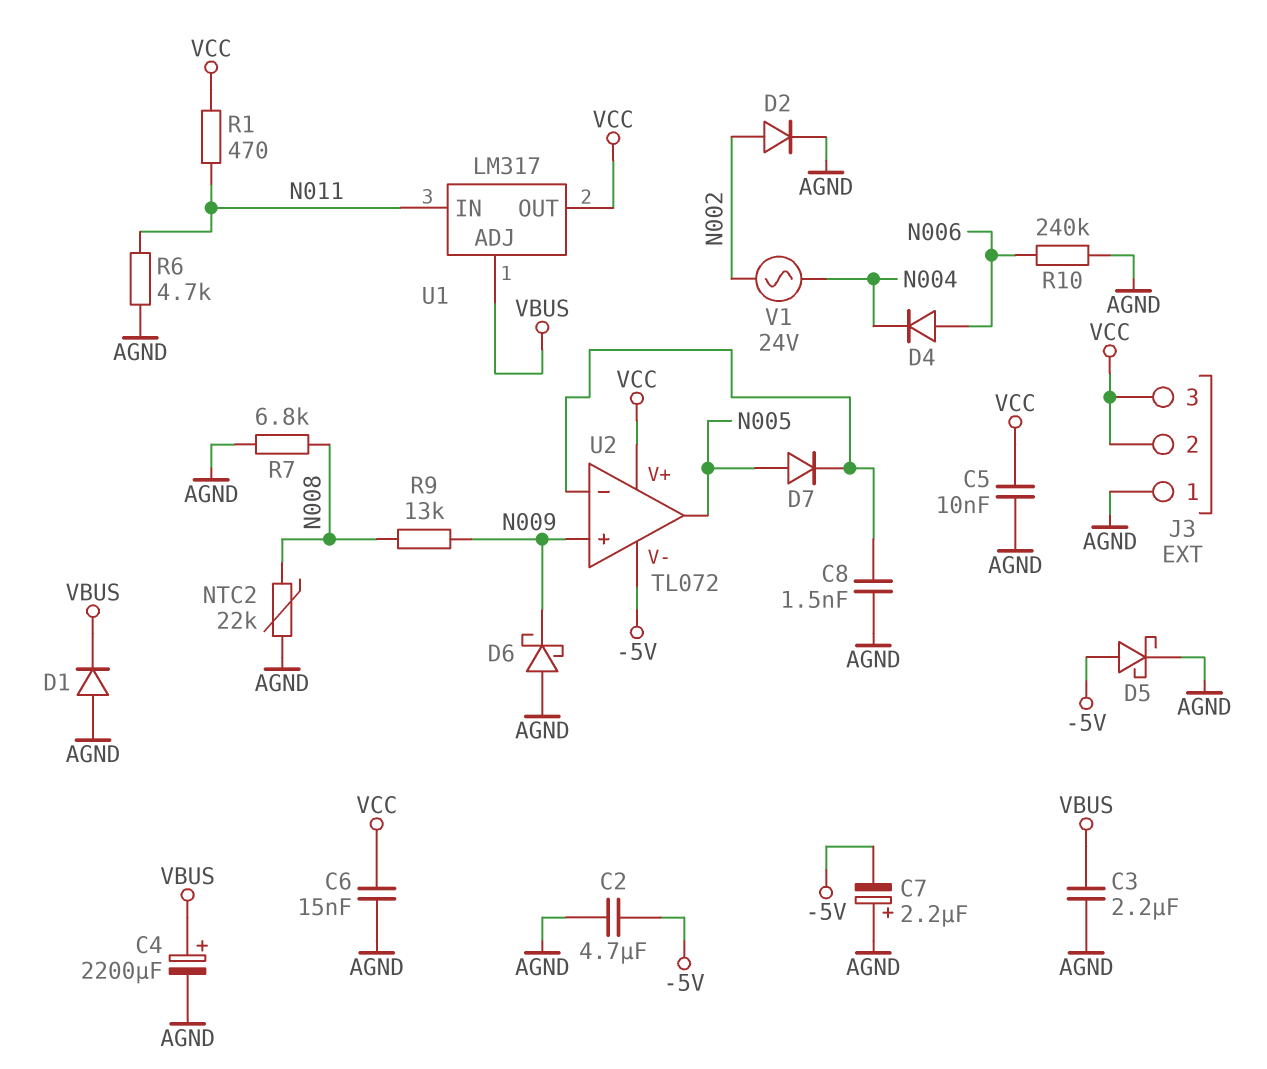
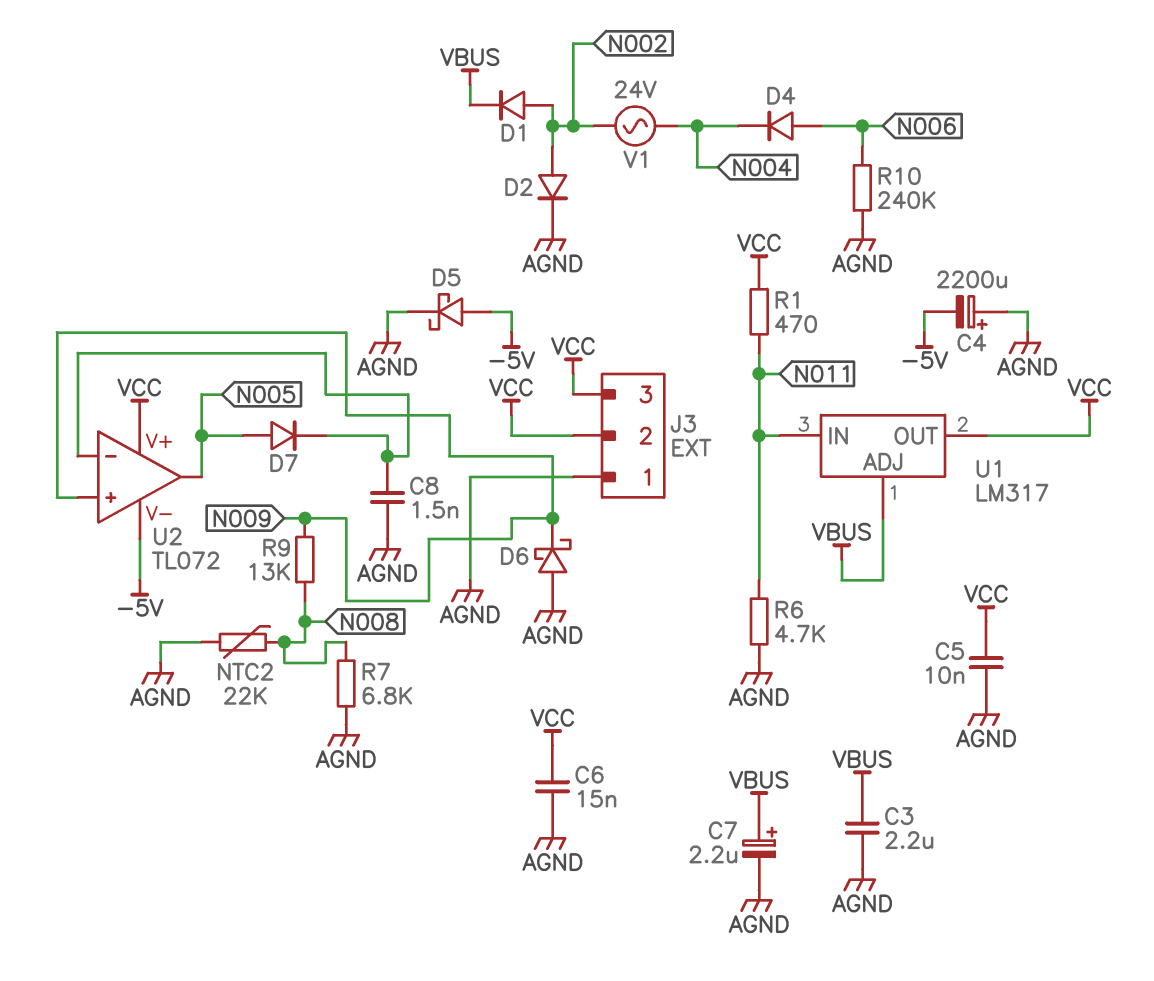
C2: 4.7uF (-5V, AGND) -> none
C4: 2200uF (plus VBUS, minus AGND) -> 2200uF (plus AGND, minus -5V)
C7: 2.2uF (plus AGND, minus -5V) -> 2.2uF (plus VBUS, minus AGND)
D1: diode (A AGND, K VBUS) -> diode (A N002, K VBUS)

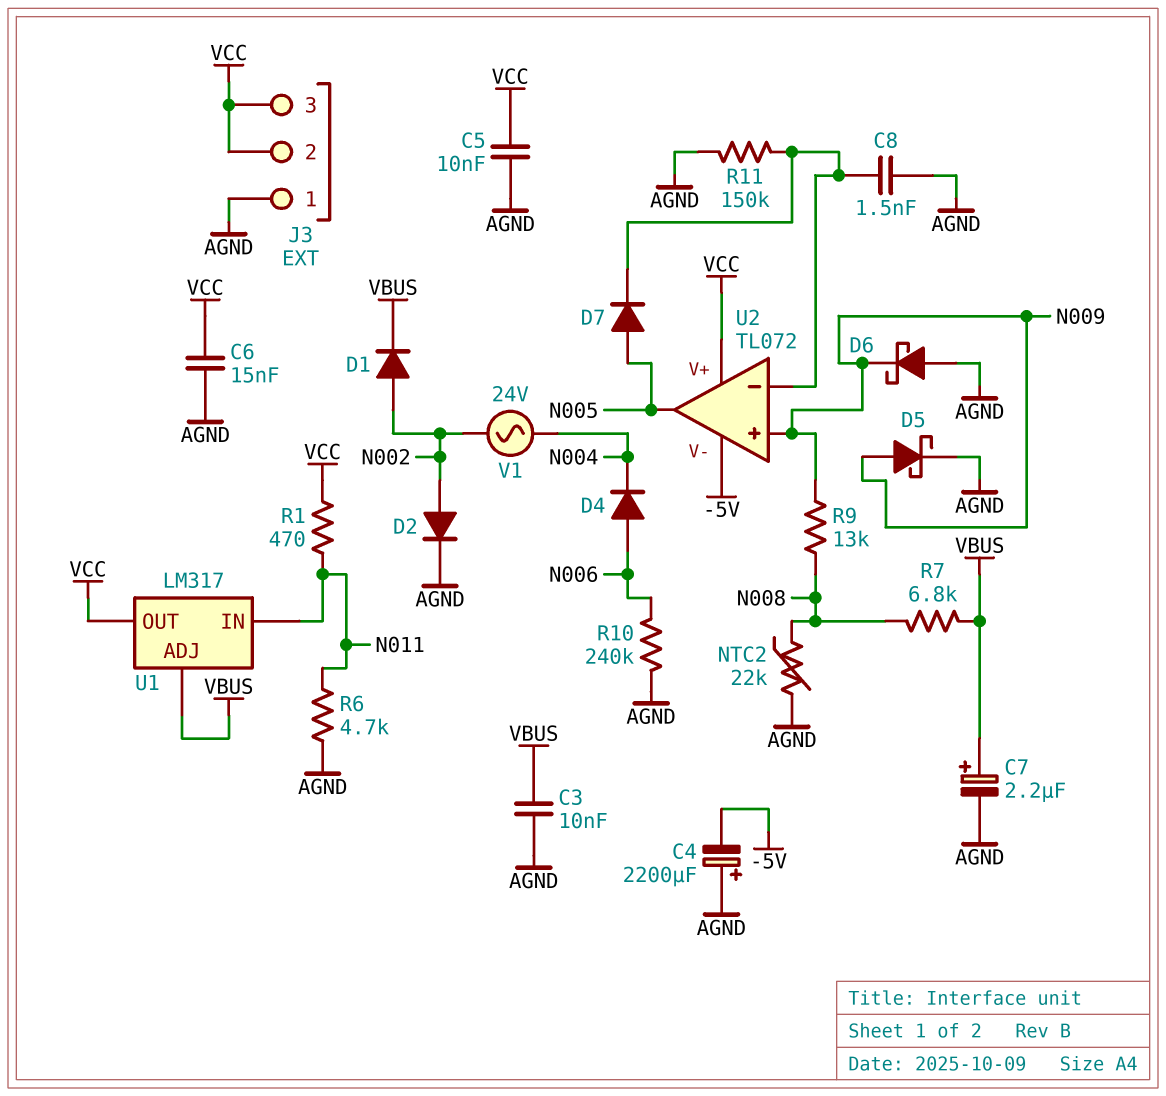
C3: 2.2uF (AGND, VBUS) -> 10nF (AGND, VBUS)
D5: schottky (A -5V, K AGND) -> schottky (A N009, K AGND)
R7: 6.8k (AGND, N008) -> 6.8k (N008, VBUS)
R11: none -> 150k (AGND, U2/in-)

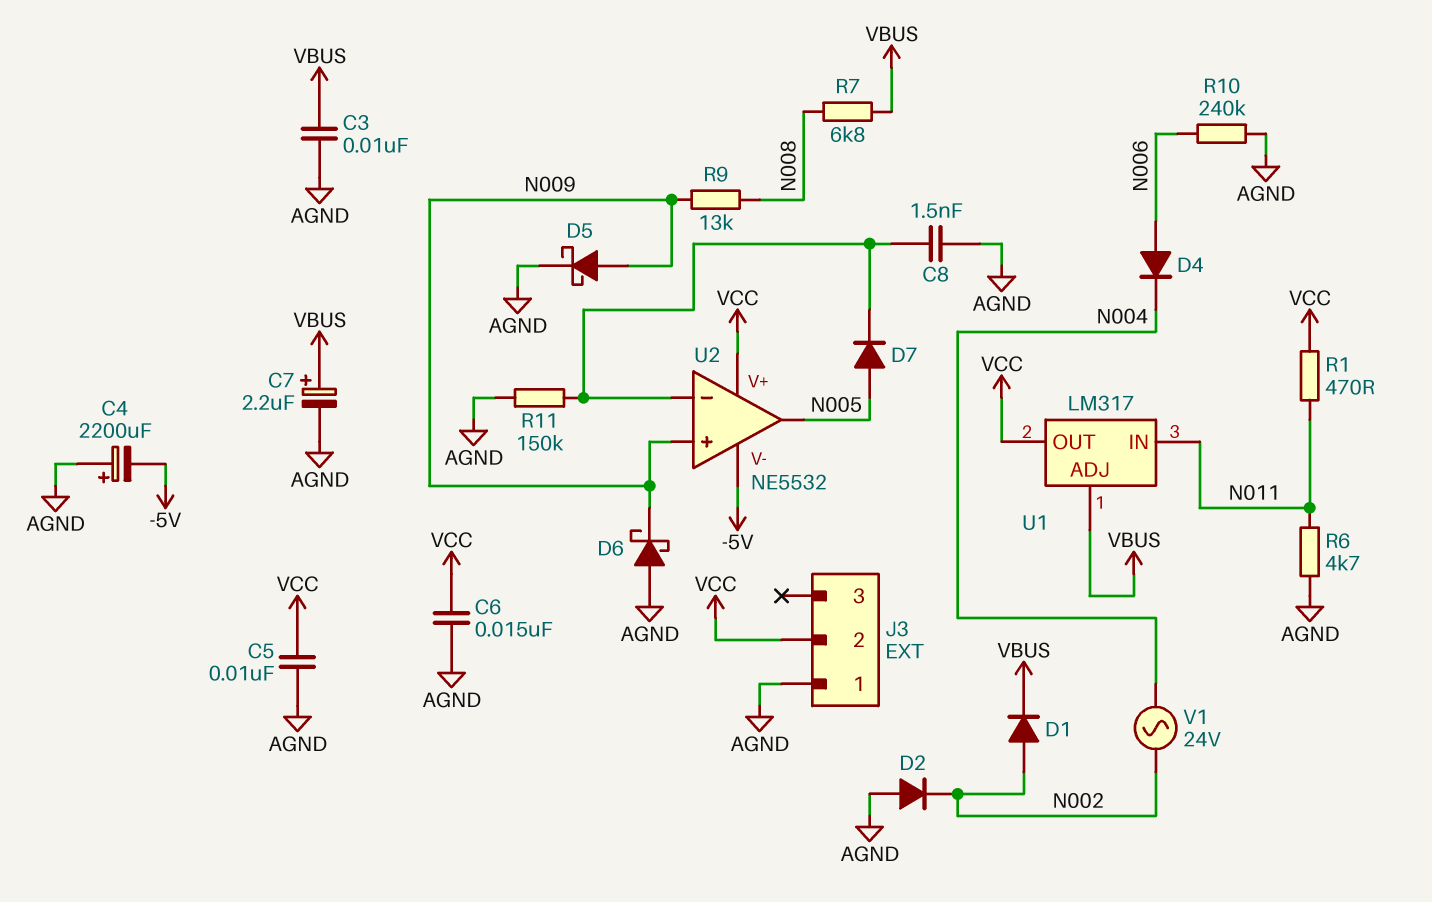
D2: diode (A N002, K AGND) -> diode (A AGND, K N002)
J3 pin 3: VCC -> none
NTC2: 22k (AGND, N008) -> none
U2: TL072 -> NE5532

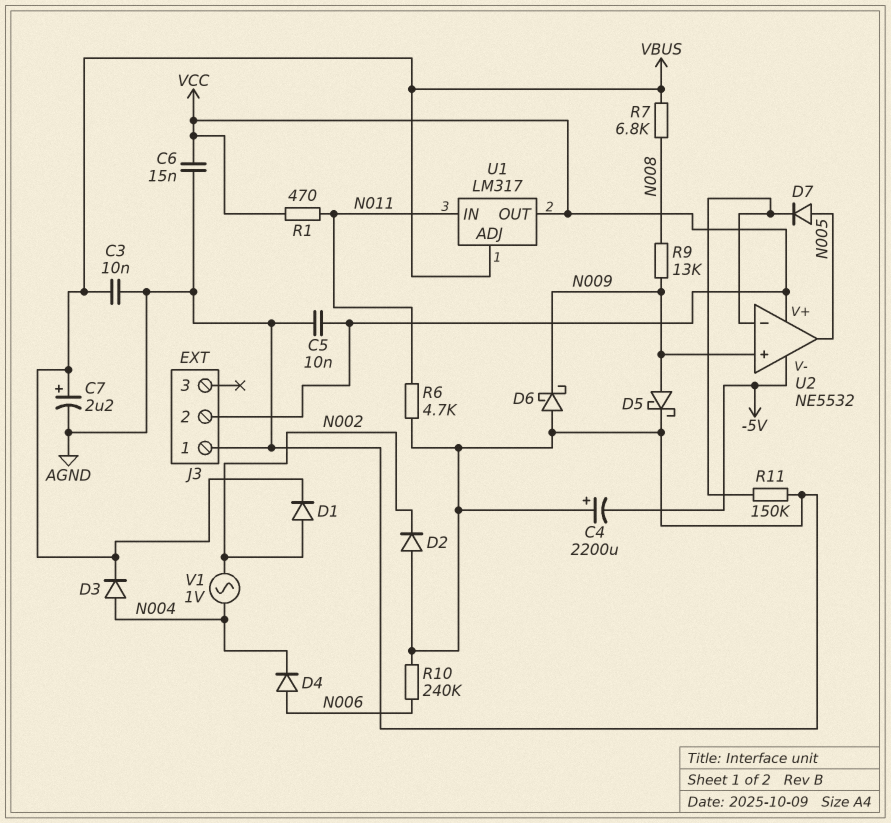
C8: 1.5nF (AGND, U2/in-) -> none
D3: none -> diode (A N004, K VBUS)
V1: AC 24V (N002, N004) -> AC 1V (N002, N004)

